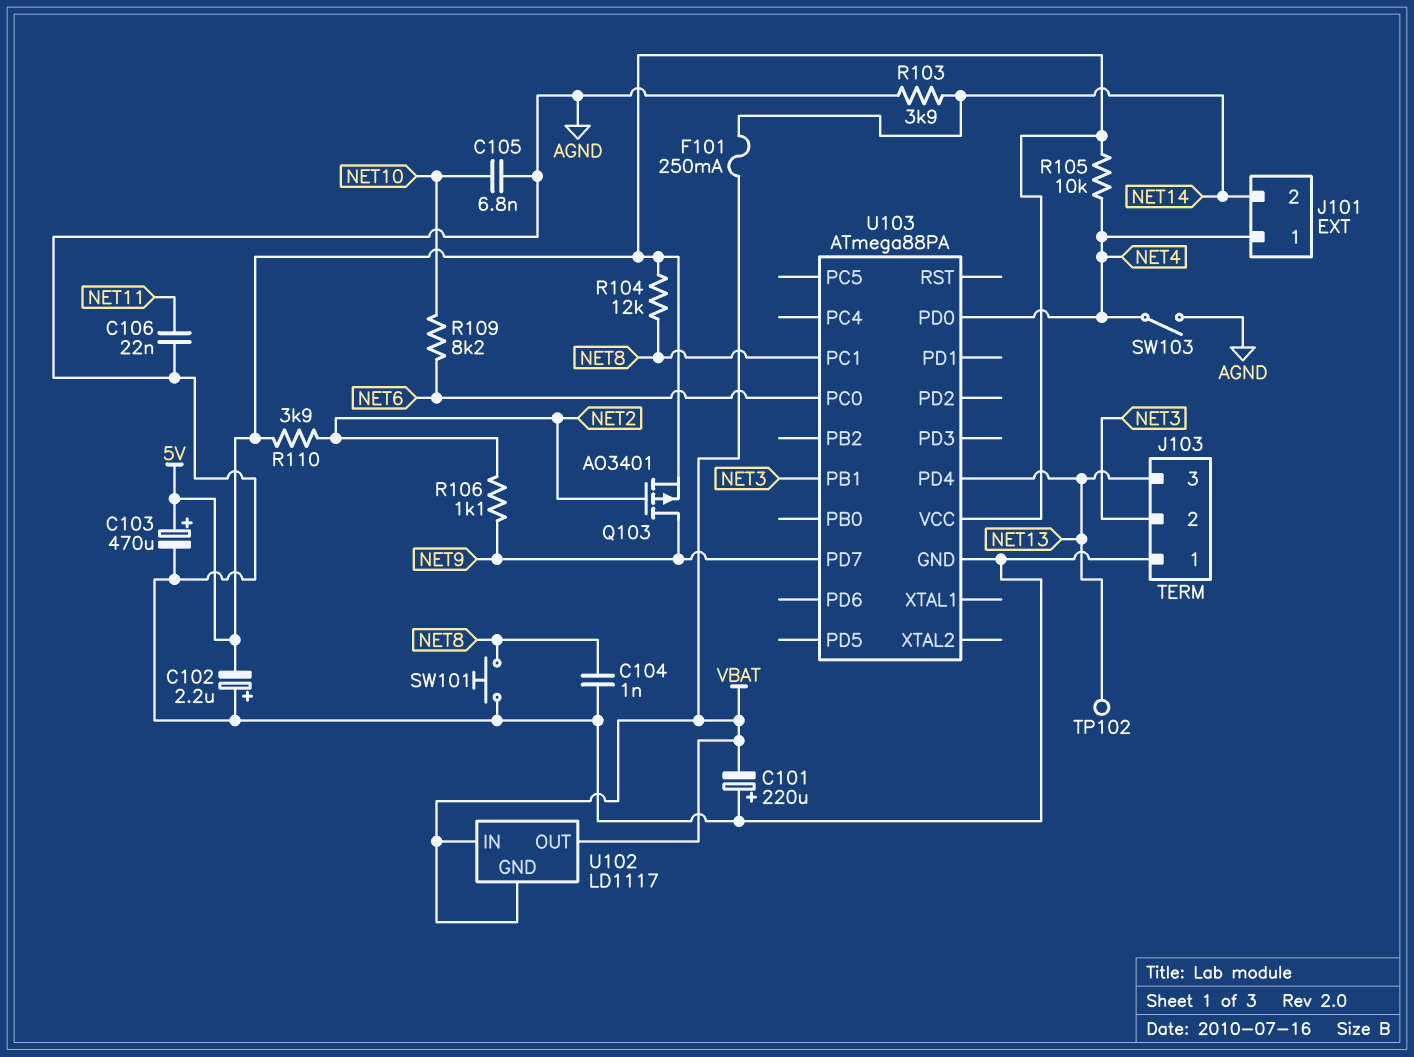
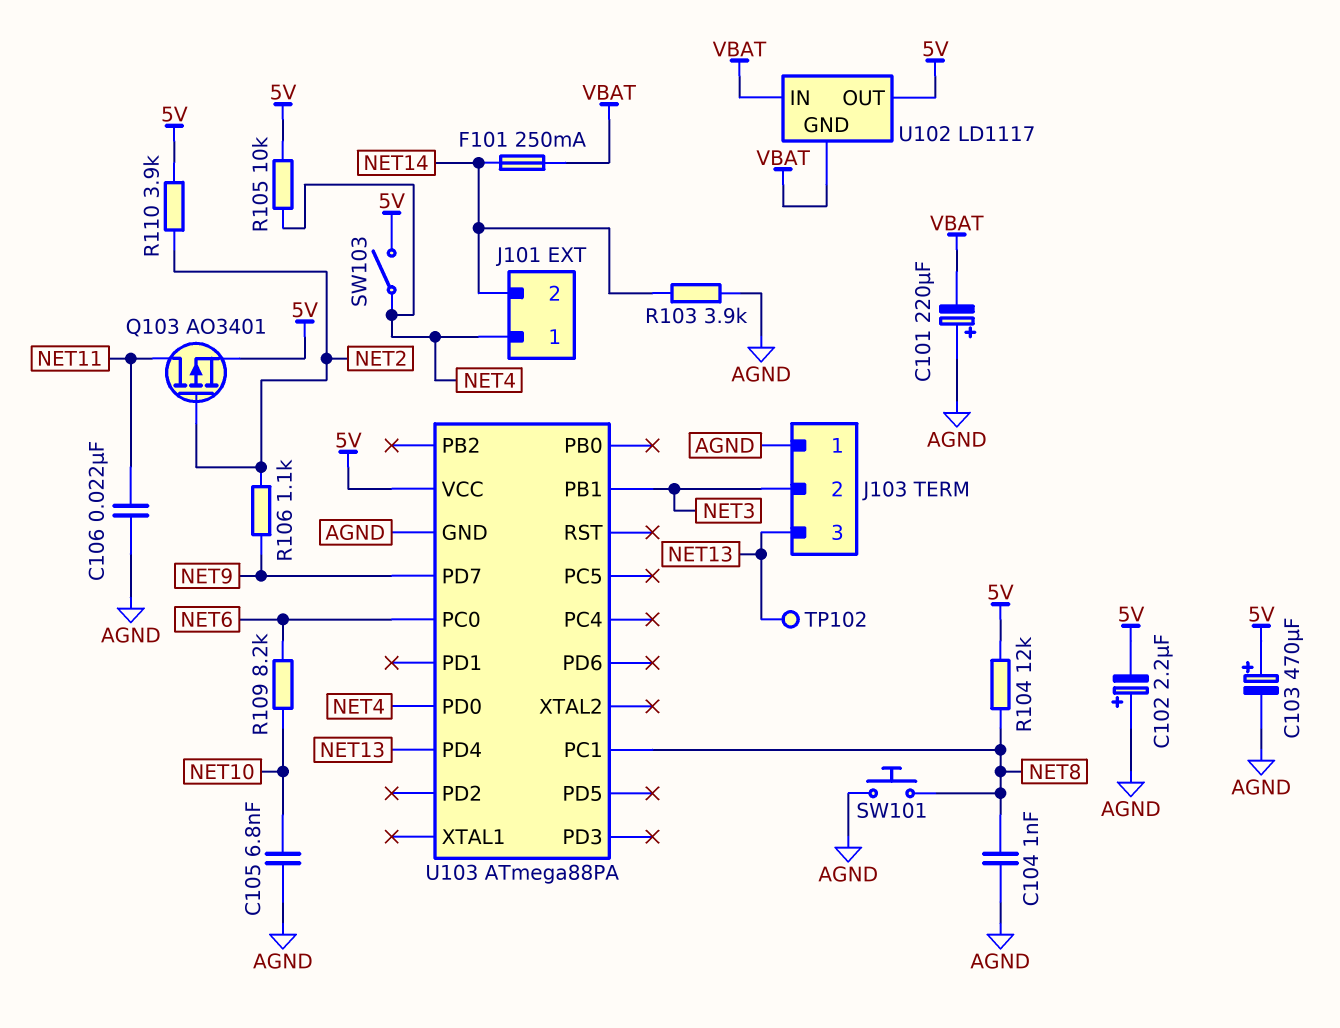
Q103: PMOS AO3401 (G NET2, D NET9, S 5V) -> PMOS AO3401 (G NET2, D NET11, S 5V)
SW103: switch (AGND, NET4) -> switch (5V, NET4)
U102 pin OUT: VBAT -> 5V

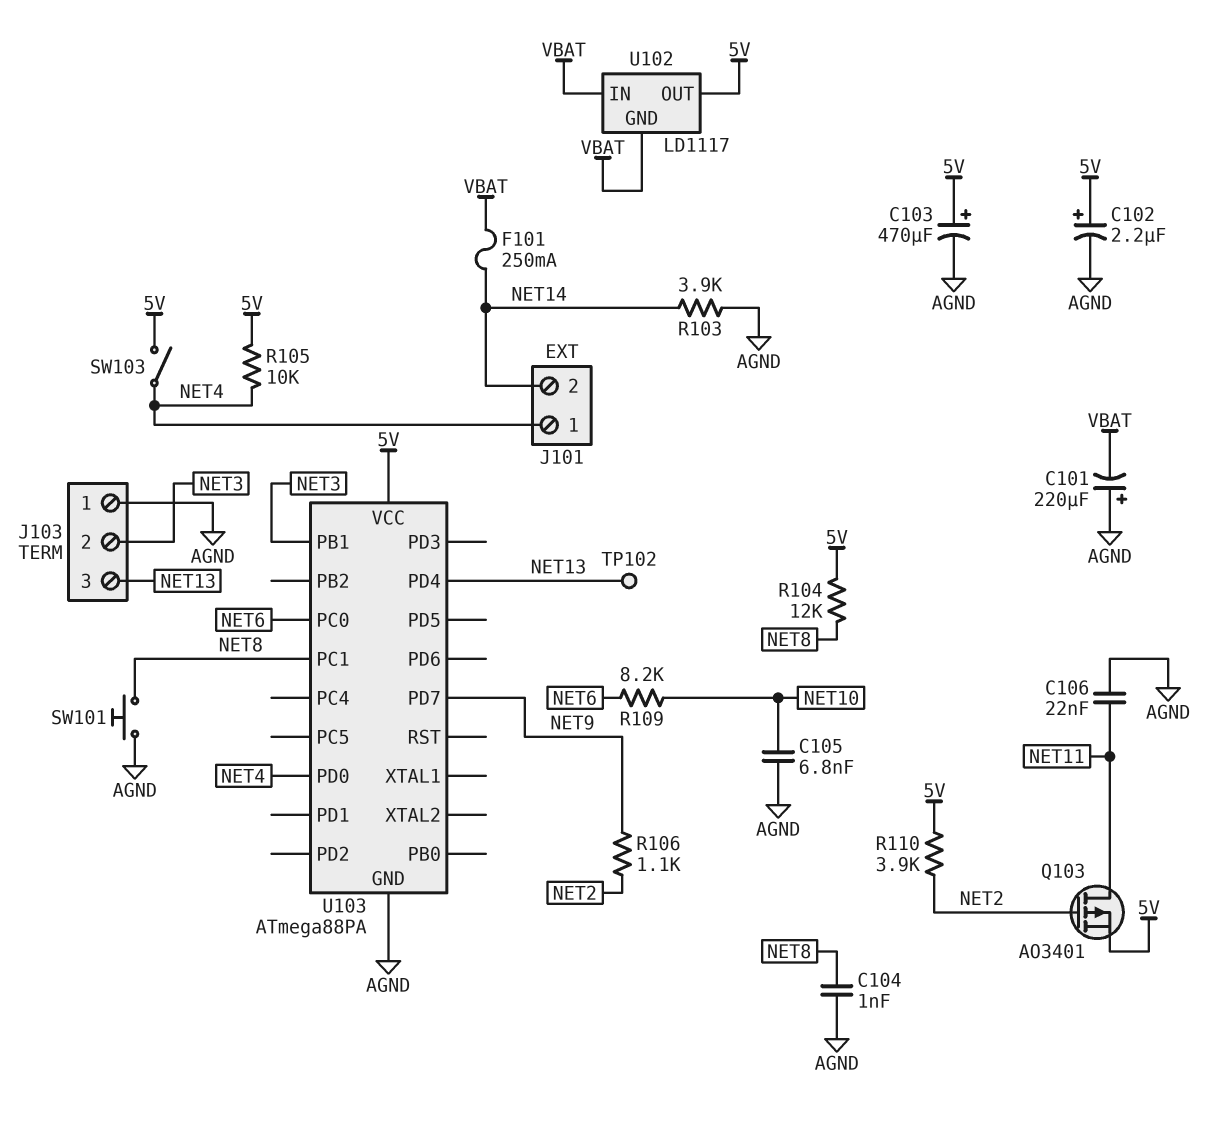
C102: 2.2uF (plus AGND, minus 5V) -> 2.2uF (plus 5V, minus AGND)

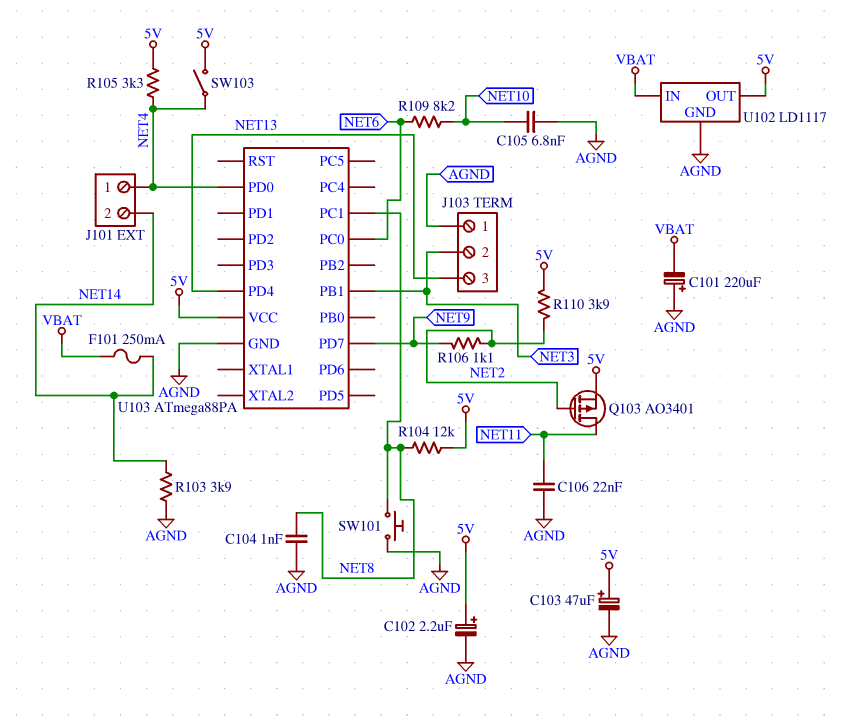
C103: 470uF (plus 5V, minus AGND) -> 47uF (plus 5V, minus AGND)
R105: 10k (5V, NET4) -> 3.3k (5V, NET4)
TP102: test point (NET13) -> none
U102 pin GND: VBAT -> AGND

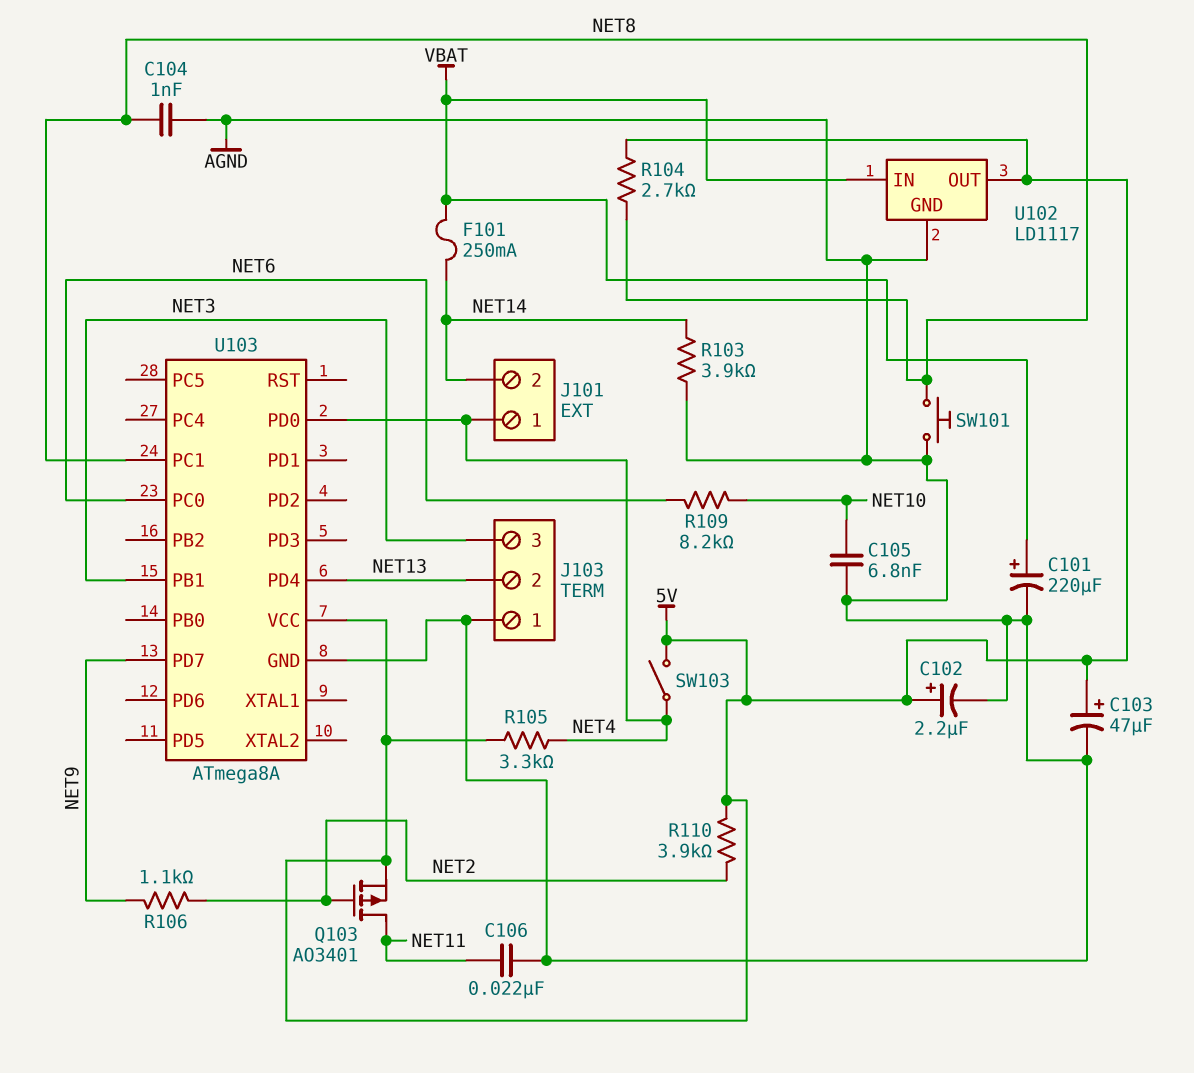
C101: 220uF (plus AGND, minus VBAT) -> 220uF (plus VBAT, minus AGND)
J103 pin 2: NET3 -> NET13
J103 pin 3: NET13 -> NET3
R104: 12k (5V, NET8) -> 2.7k (5V, NET8)
U103: ATmega88PA -> ATmega8A

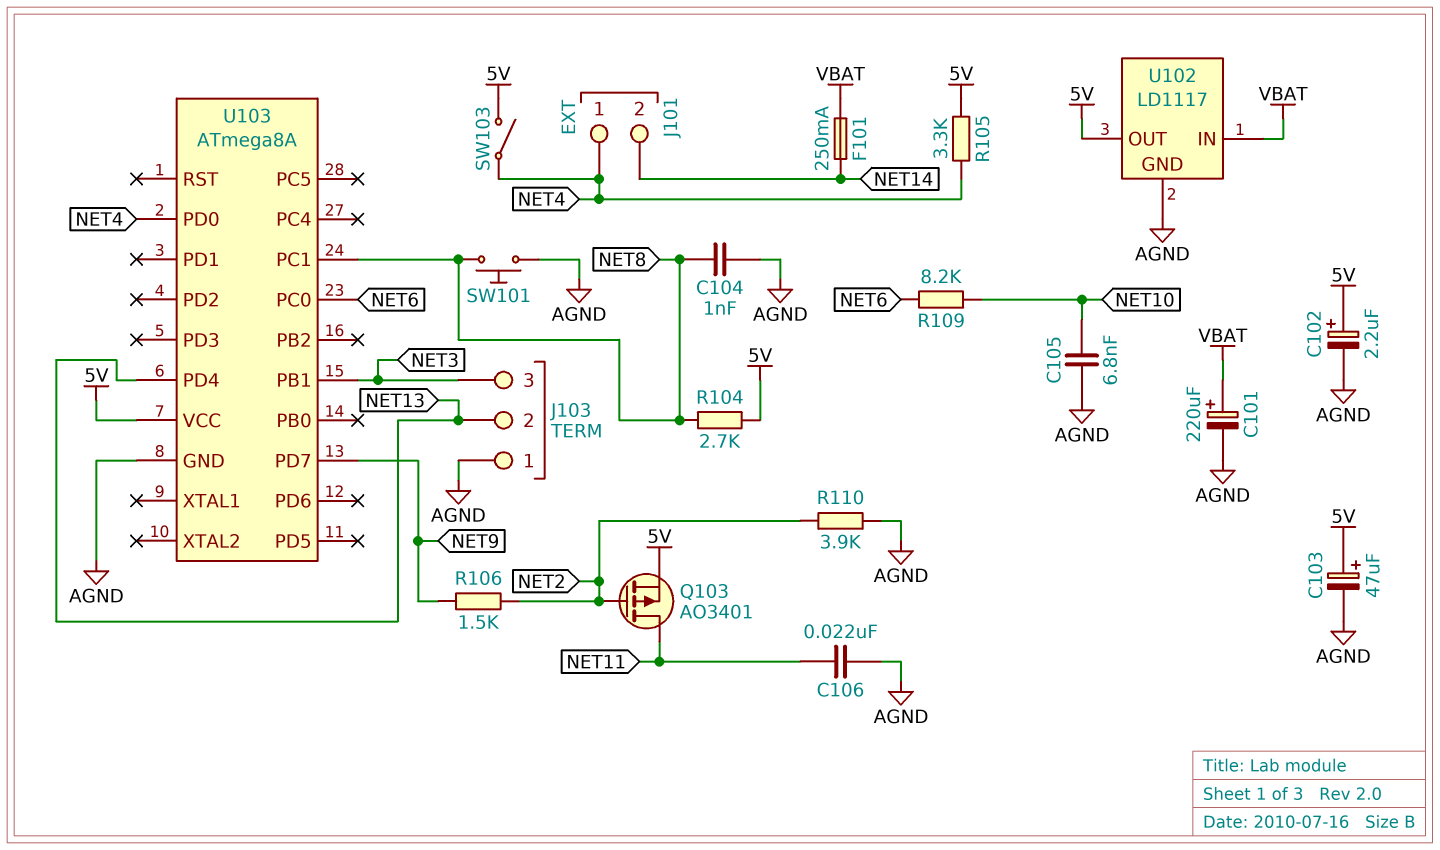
R103: 3.9k (AGND, NET14) -> none
R106: 1.1k (NET2, NET9) -> 1.5k (NET2, NET9)
R110: 3.9k (5V, NET2) -> 3.9k (AGND, NET2)

